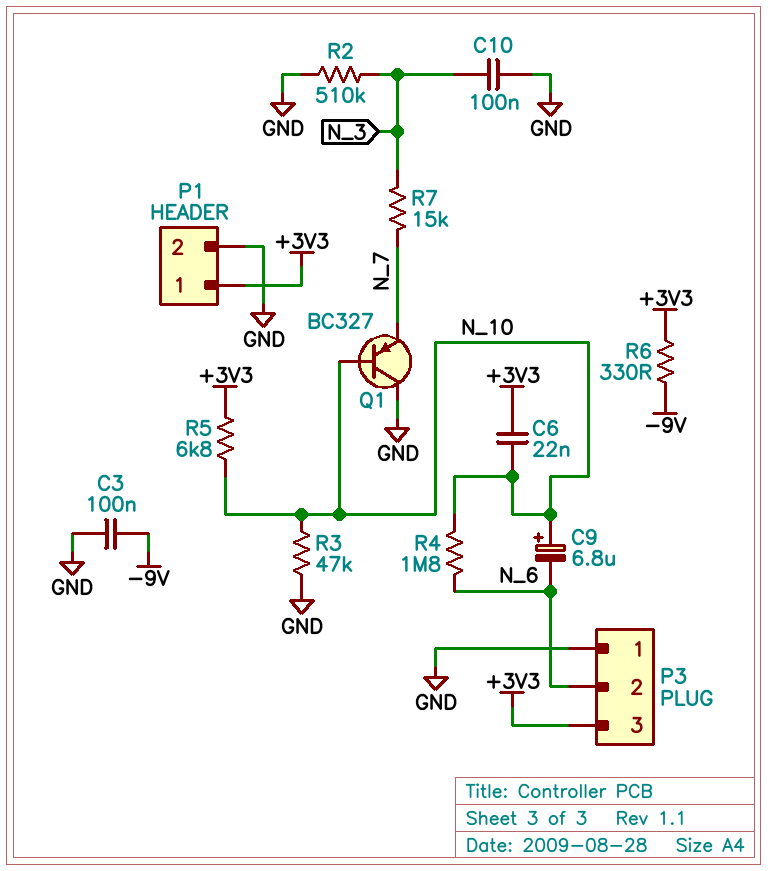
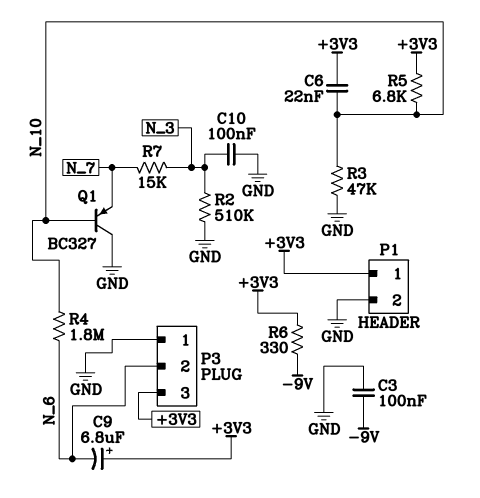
C9: 6.8uF (plus N_10, minus N_6) -> 6.8uF (plus +3V3, minus N_6)

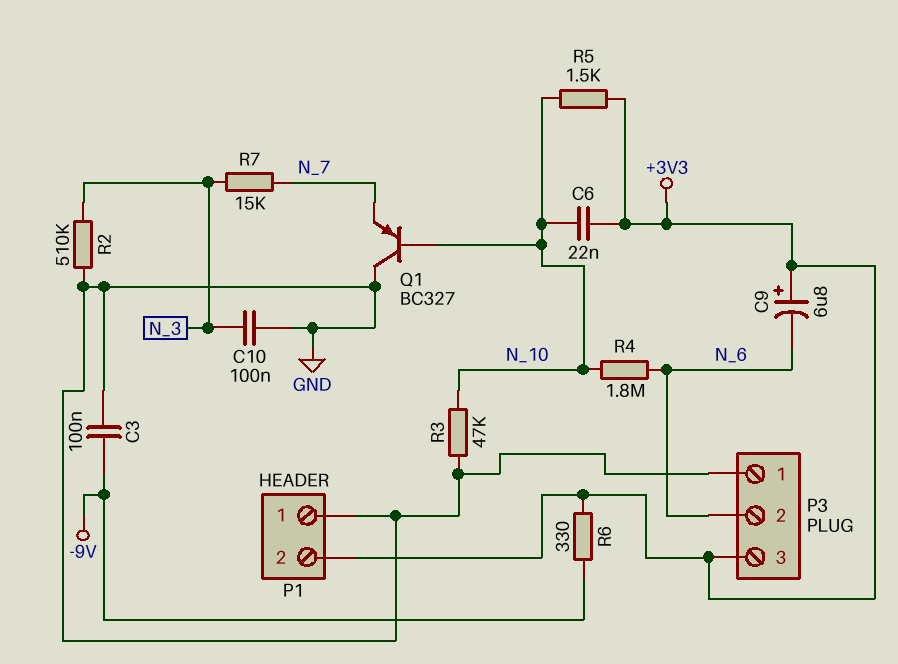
P1 pin 1: +3V3 -> GND
P1 pin 2: GND -> +3V3
R5: 6.8k (+3V3, N_10) -> 1.5k (+3V3, N_10)

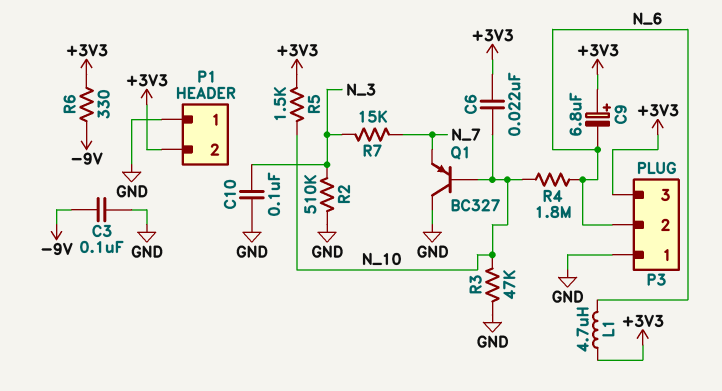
L1: none -> 4.7uH (+3V3, N_6)

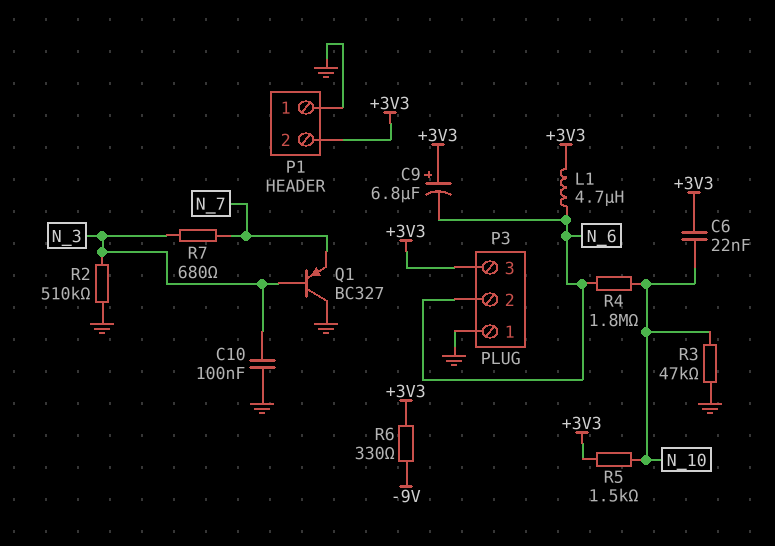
C3: 100nF (-9V, GND) -> none
Q1: PNP BC327 (B N_10, C GND, E N_7) -> PNP BC327 (B N_3, C GND, E N_7)
R7: 15k (N_3, N_7) -> 680 (N_3, N_7)

